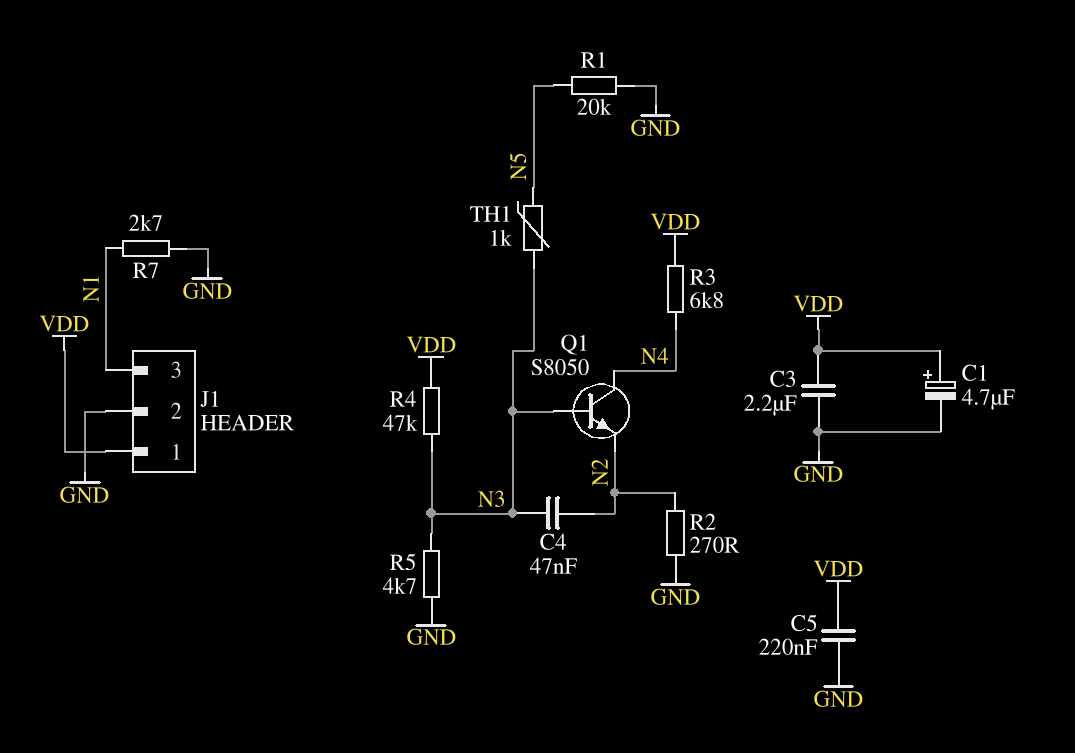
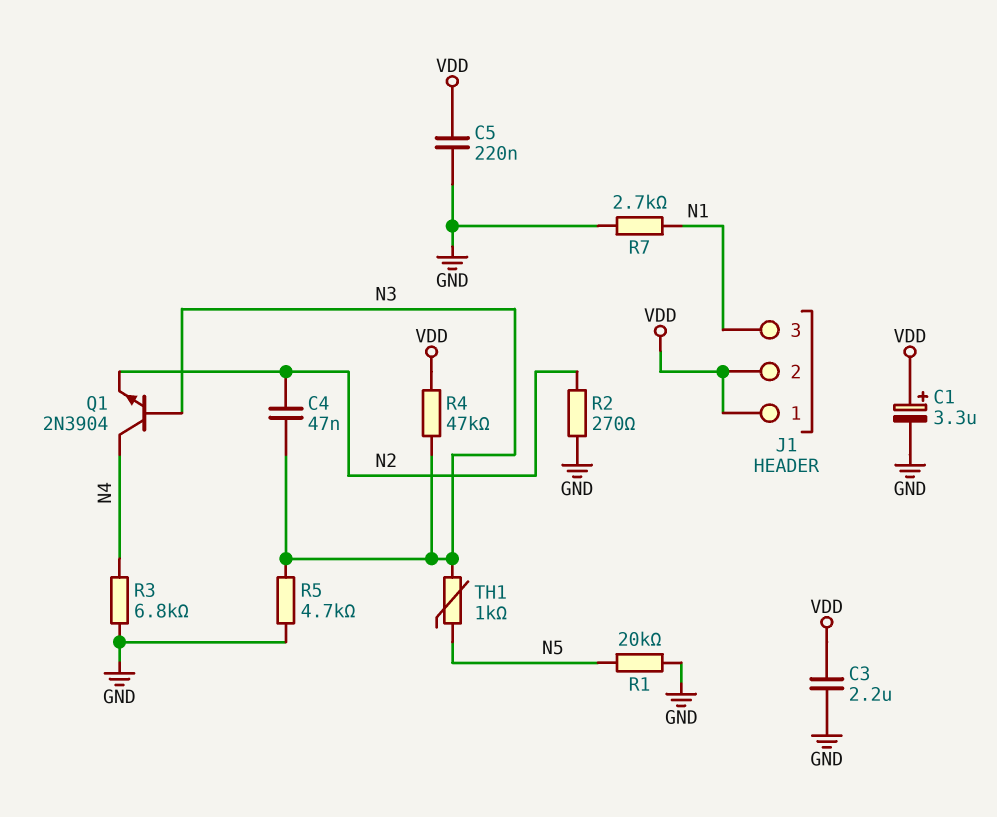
C1: 4.7uF (plus VDD, minus GND) -> 3.3uF (plus VDD, minus GND)
J1 pin 2: GND -> VDD
Q1: NPN S8050 (B N3, C N4, E N2) -> NPN 2N3904 (B N3, C N4, E N2)
R3: 6.8k (N4, VDD) -> 6.8k (GND, N4)

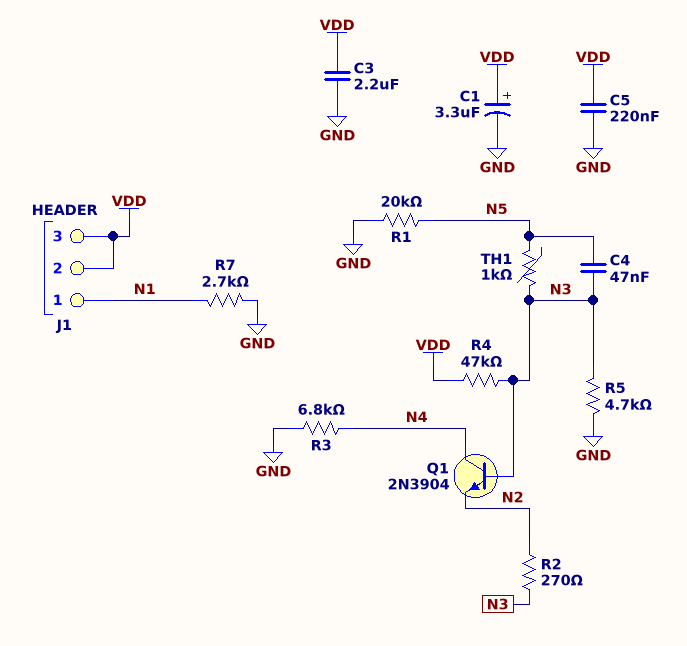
C4: 47nF (N2, N3) -> 47nF (N3, N5)
J1 pin 1: VDD -> N1
J1 pin 3: N1 -> VDD
R2: 270 (GND, N2) -> 270 (N2, N3)

